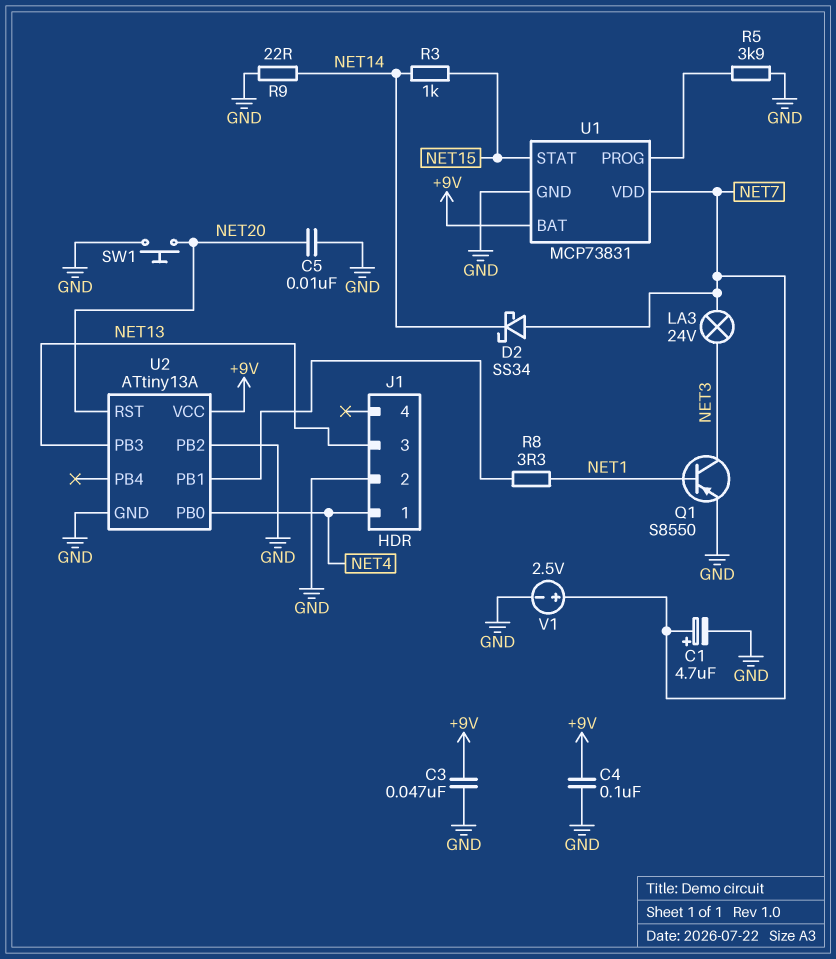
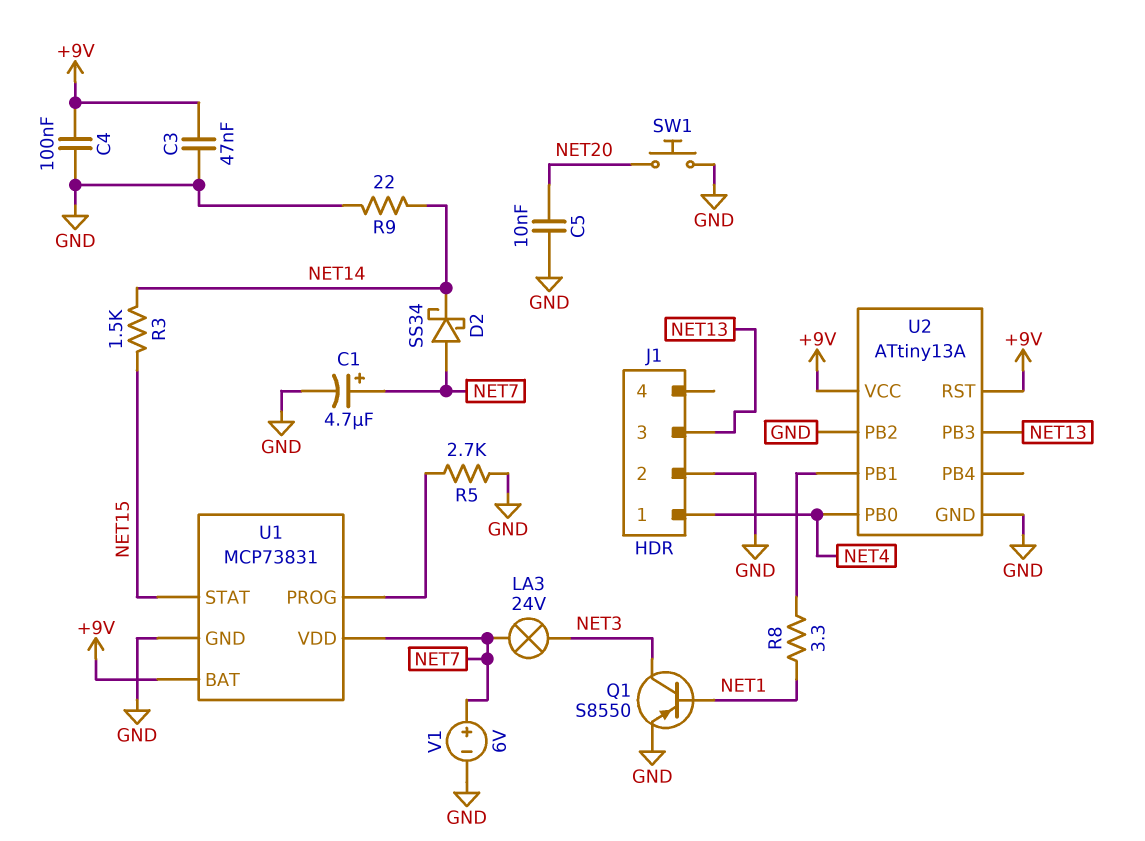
R3: 1k (NET14, NET15) -> 1.5k (NET14, NET15)
R5: 3.9k (GND, U1/PROG) -> 2.7k (GND, U1/PROG)
U2 pin RST: NET20 -> +9V
V1: 2.5V (plus NET7, minus GND) -> 6V (plus NET7, minus GND)

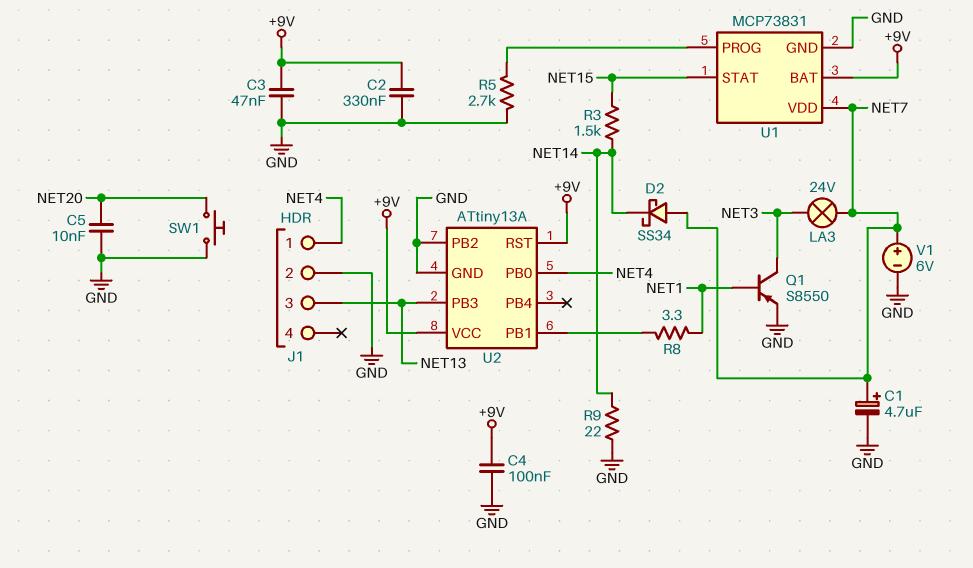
C2: none -> 330nF (+9V, GND)

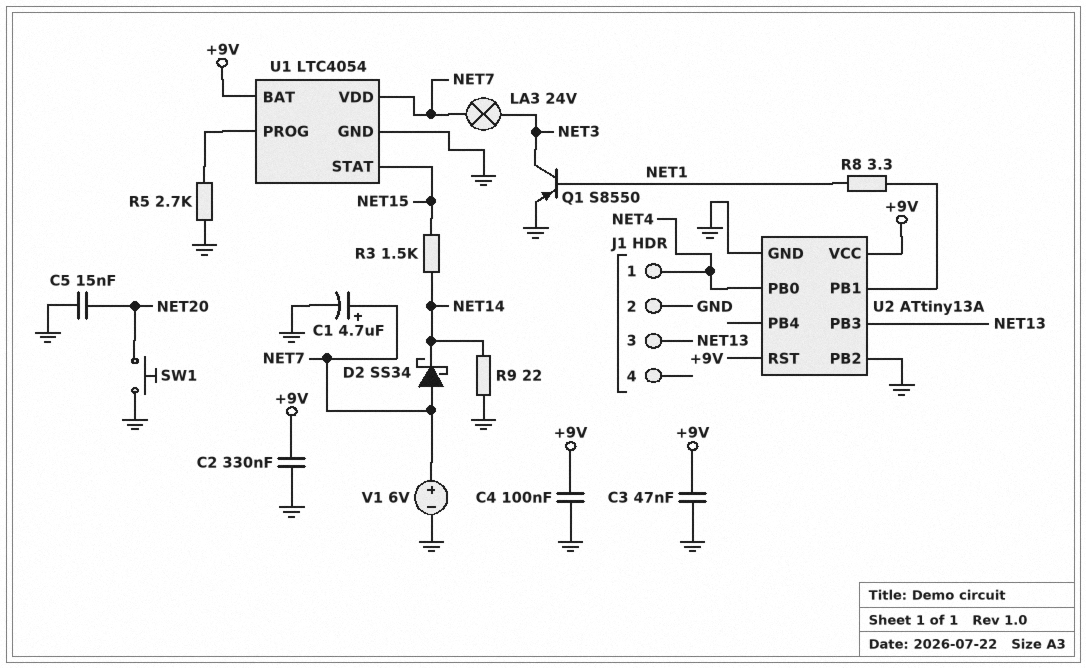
C5: 10nF (GND, NET20) -> 15nF (GND, NET20)
U1: MCP73831 -> LTC4054

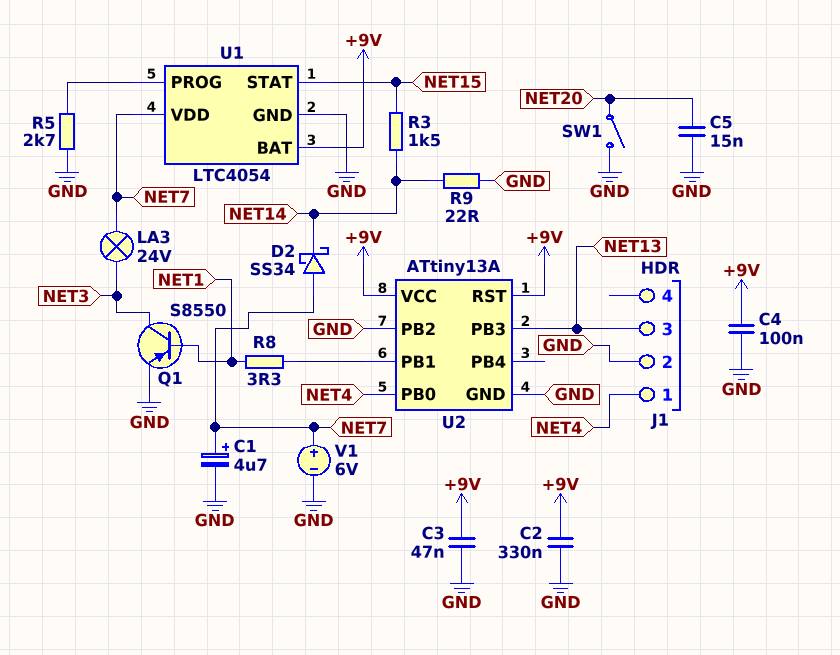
SW1: button (GND, NET20) -> switch (GND, NET20)

